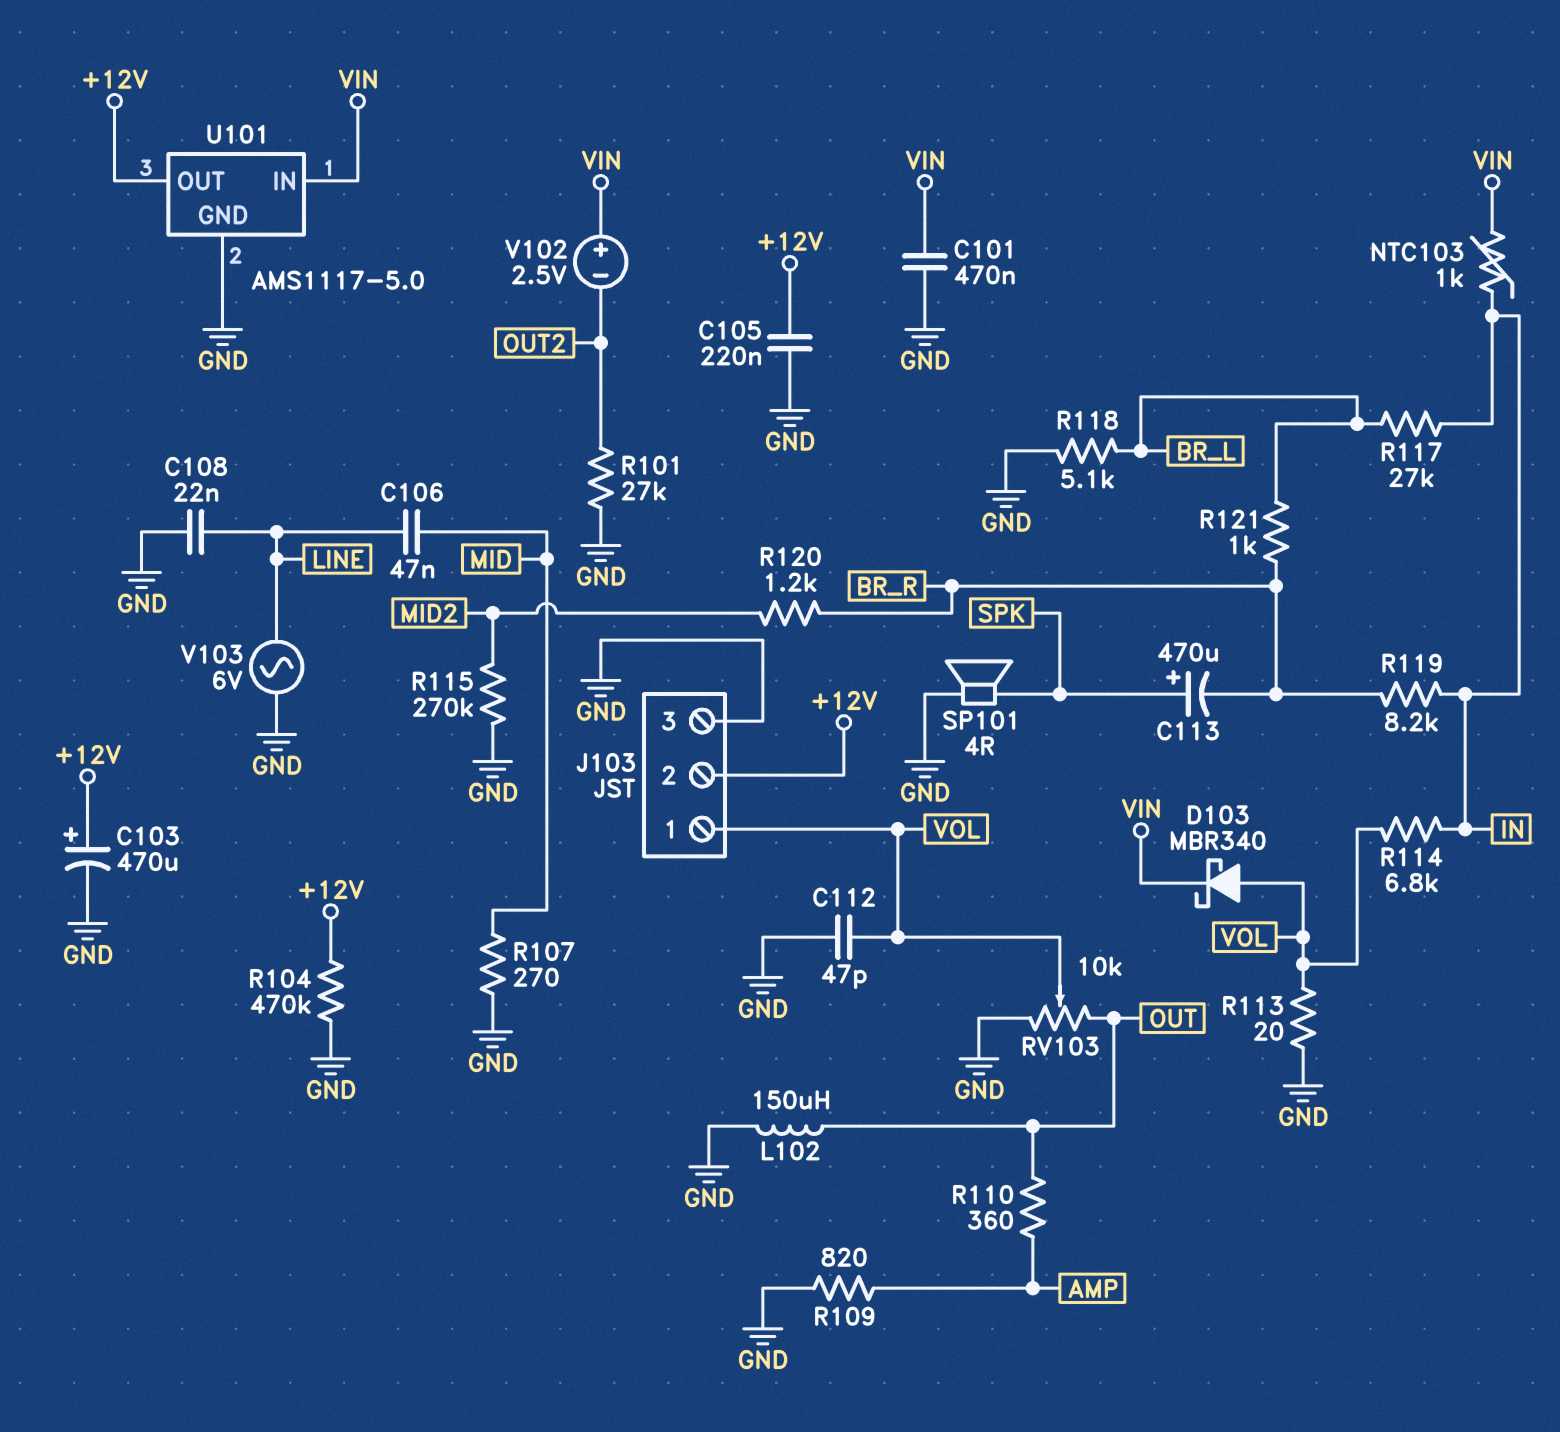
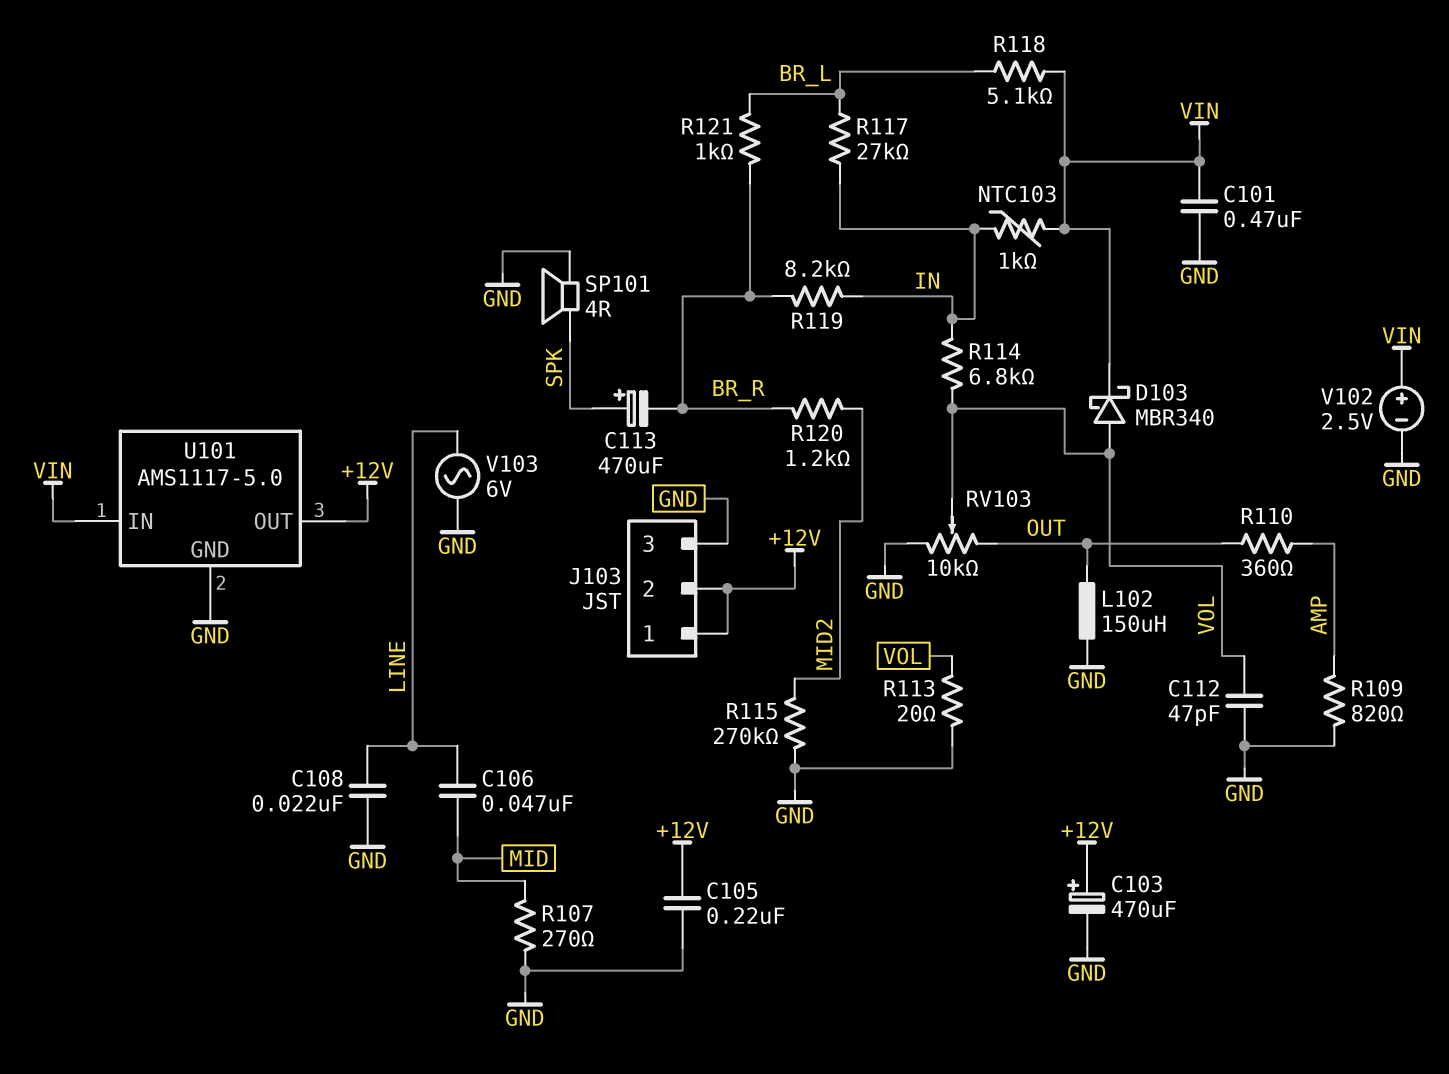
J103 pin 1: VOL -> +12V
R101: 27k (GND, OUT2) -> none
R104: 470k (+12V, GND) -> none
R118: 5.1k (BR_L, GND) -> 5.1k (BR_L, VIN)
V102: 2.5V (plus VIN, minus OUT2) -> 2.5V (plus VIN, minus GND)

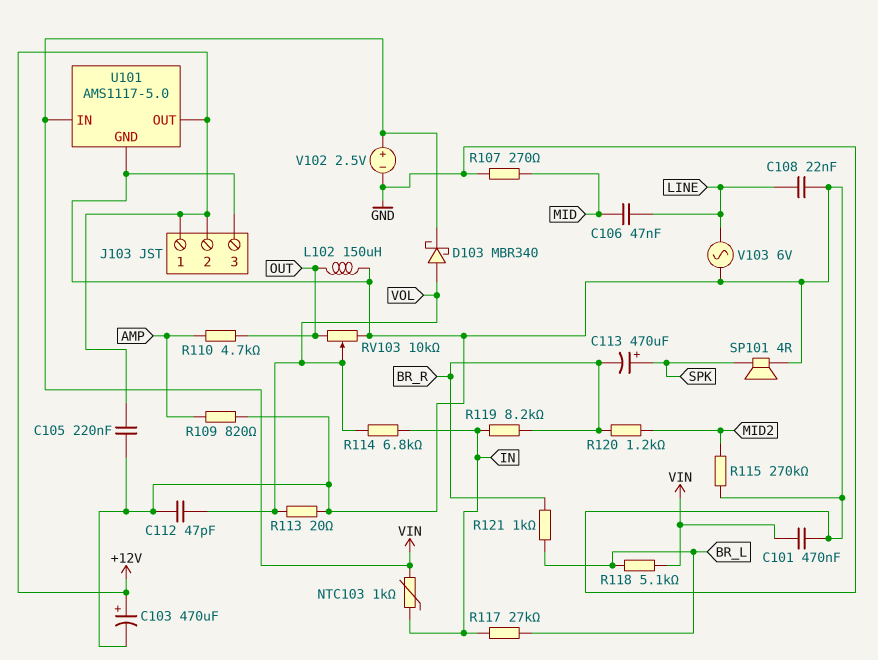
R110: 360 (AMP, OUT) -> 4.7k (AMP, OUT)

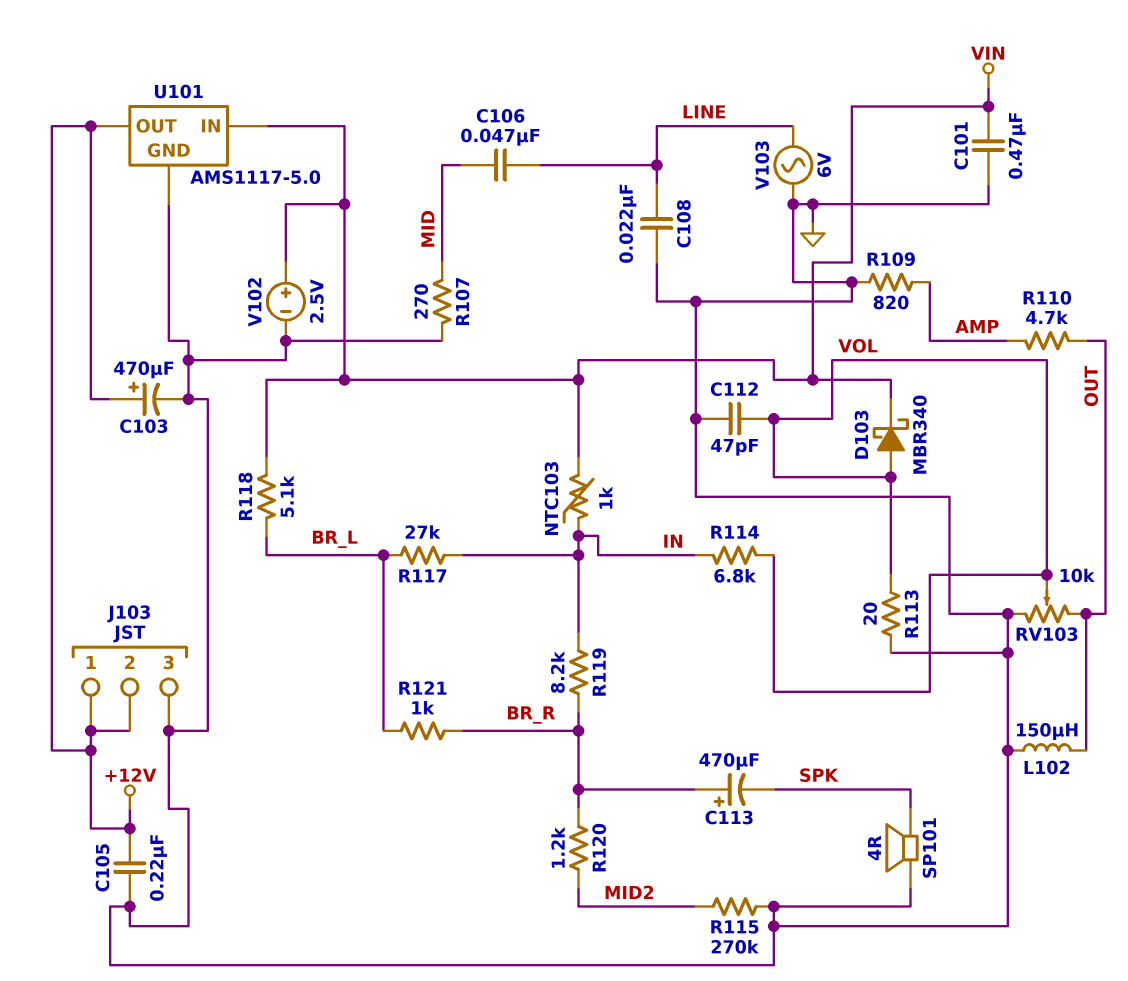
C113: 470uF (plus SPK, minus BR_R) -> 470uF (plus BR_R, minus SPK)

